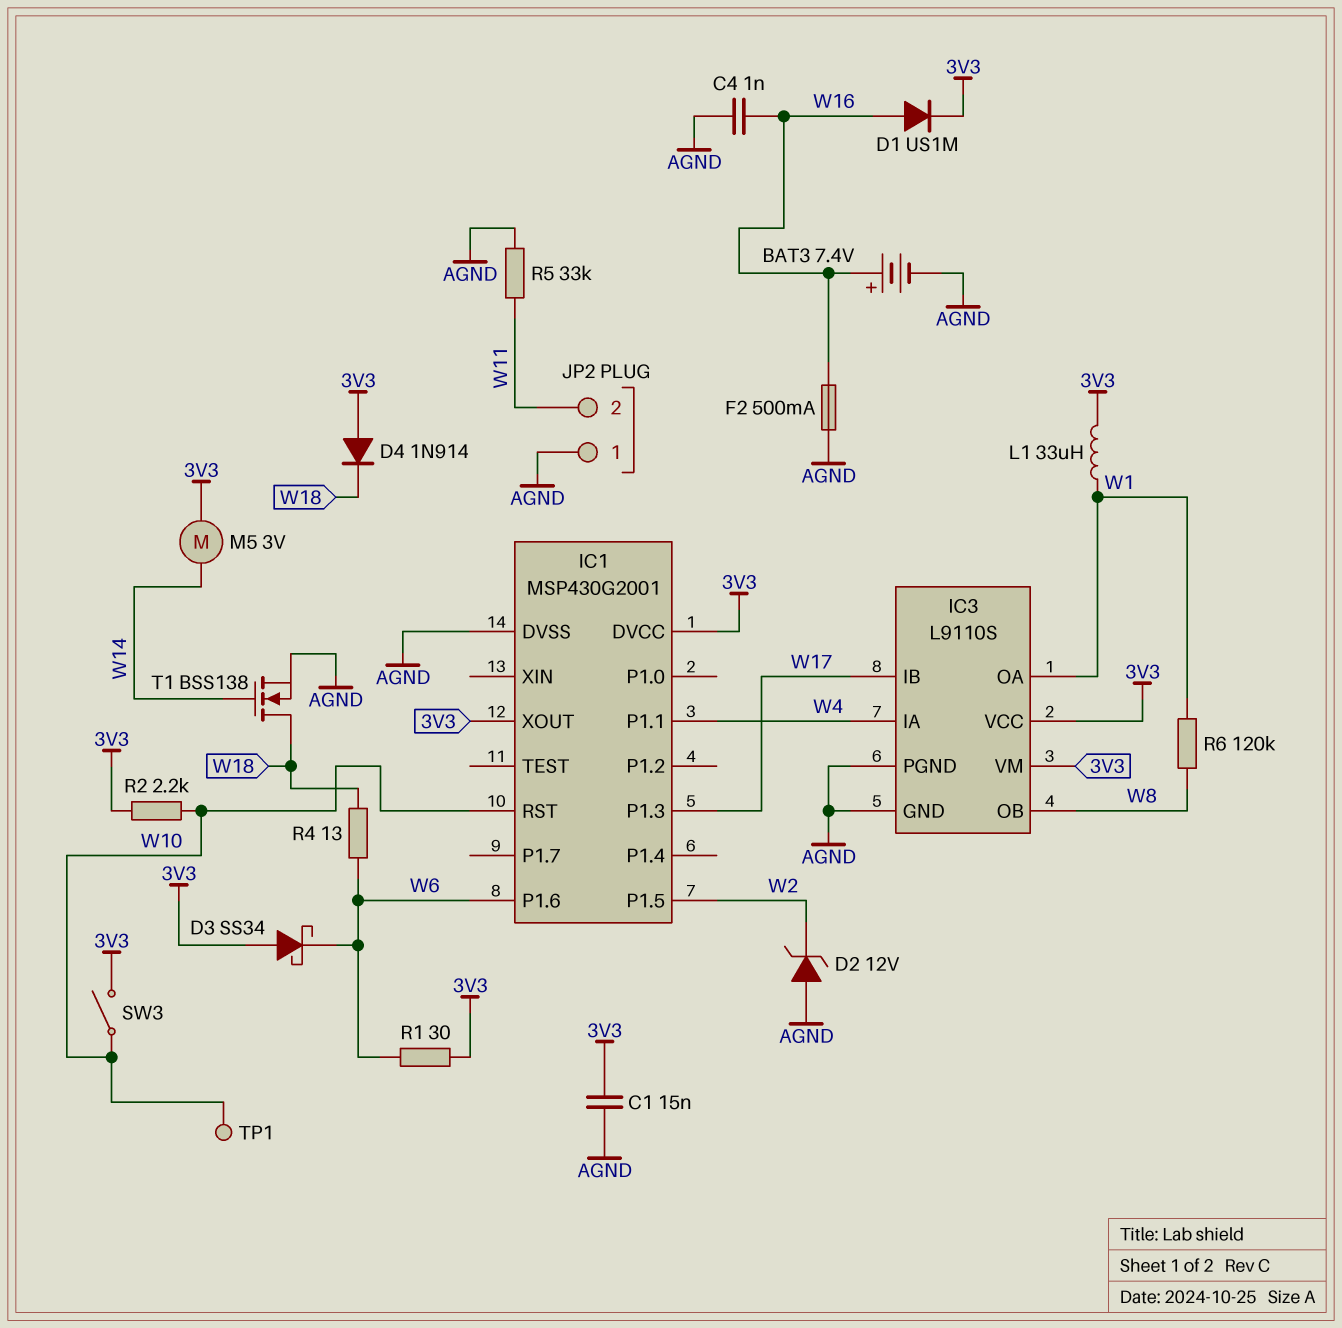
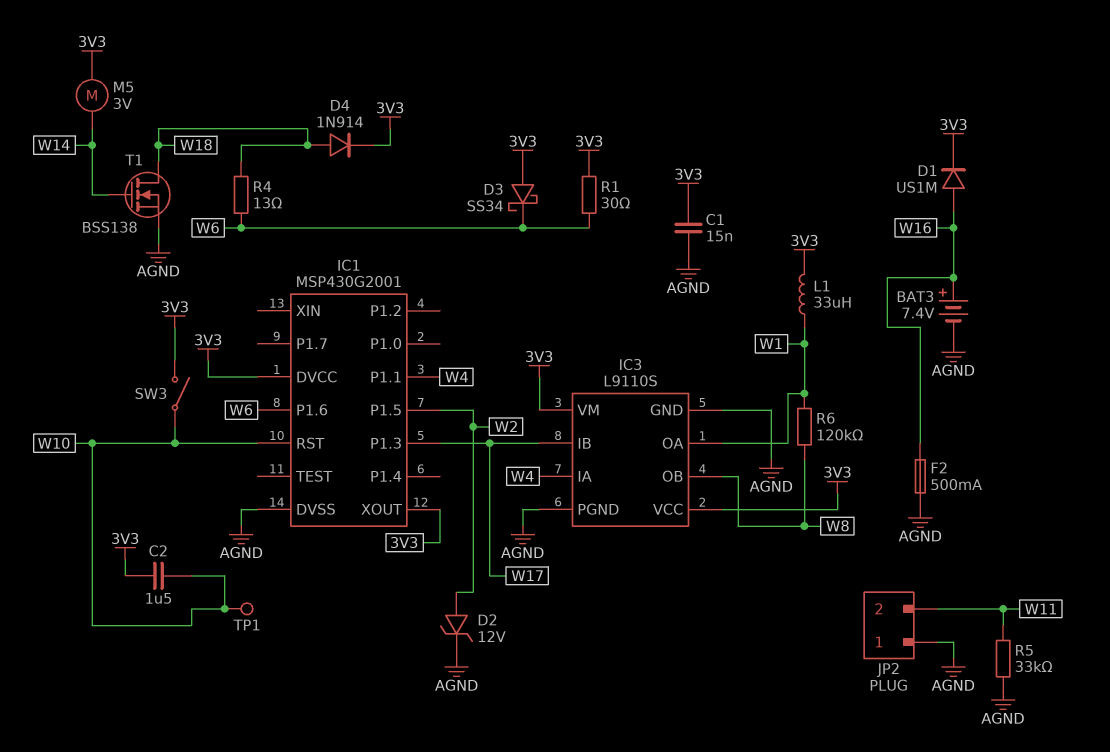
C2: none -> 1.5uF (3V3, W10)
C4: 1nF (AGND, W16) -> none
D2: zener 12V (A AGND, K W2) -> zener 12V (A W2, K AGND)
D4: diode 1N914 (A 3V3, K W18) -> diode 1N914 (A W18, K 3V3)
R2: 2.2k (3V3, W10) -> none

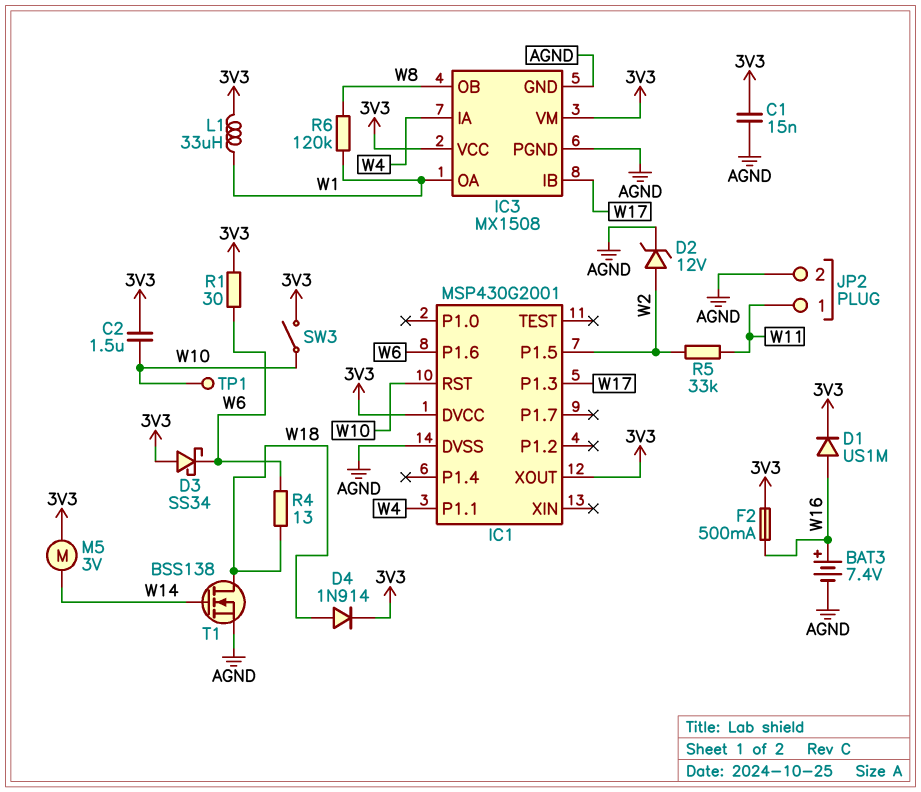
F2: 500mA (AGND, W16) -> 500mA (3V3, W16)
IC3: L9110S -> MX1508
JP2 pin 1: AGND -> W11
JP2 pin 2: W11 -> AGND
R5: 33k (AGND, W11) -> 33k (W2, W11)

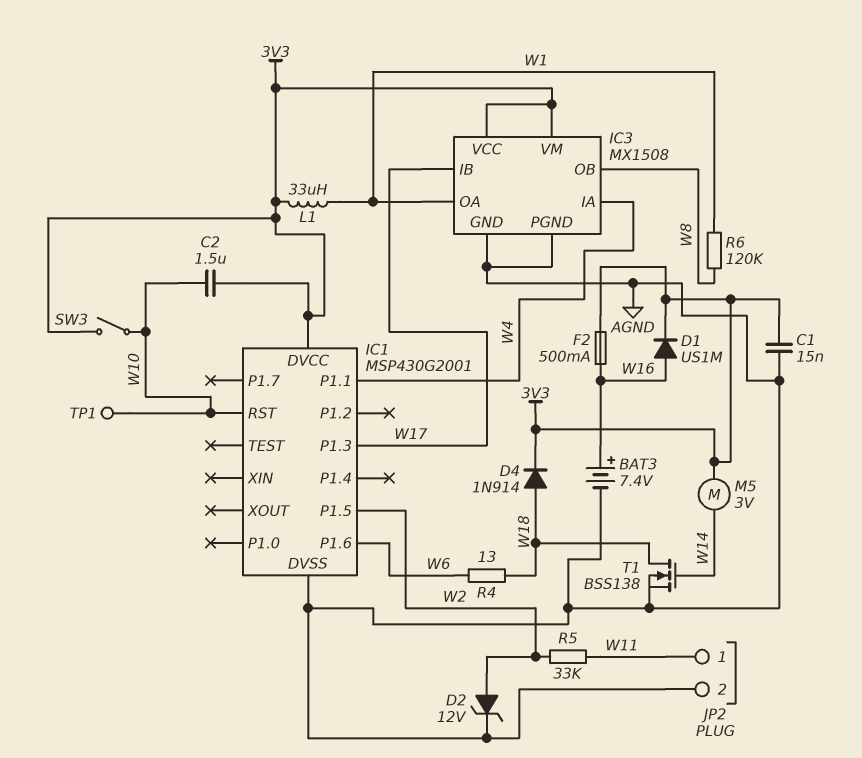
D3: schottky SS34 (A 3V3, K W6) -> none
IC1 pin XOUT: 3V3 -> none
R1: 30 (3V3, W6) -> none

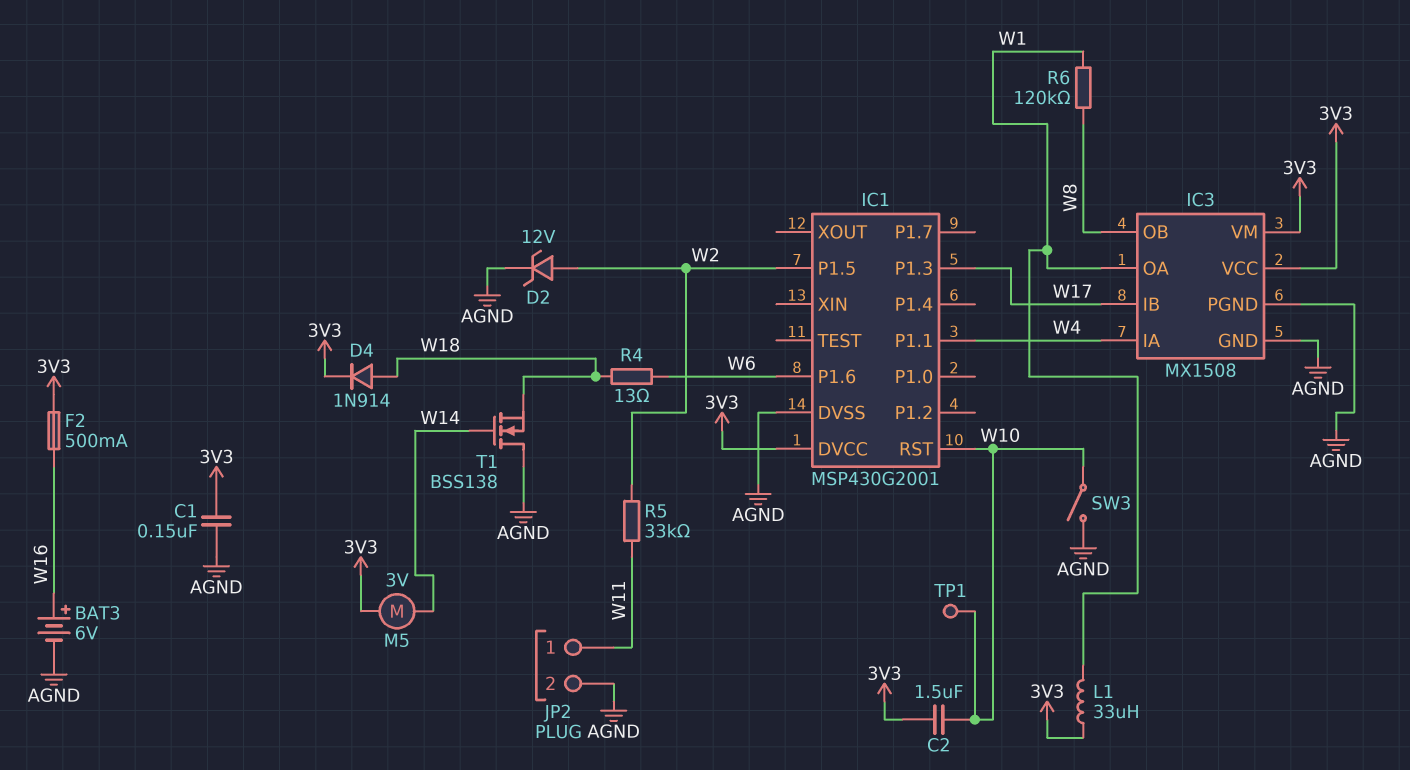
BAT3: 7.4V (plus W16, minus AGND) -> 6V (plus W16, minus AGND)
C1: 15nF (3V3, AGND) -> 150nF (3V3, AGND)
D1: diode US1M (A W16, K 3V3) -> none
SW3: switch (3V3, W10) -> switch (AGND, W10)
T1: NMOS BSS138 (G W14, D W18, S AGND) -> NMOS BSS138 (G W14, D AGND, S W18)

